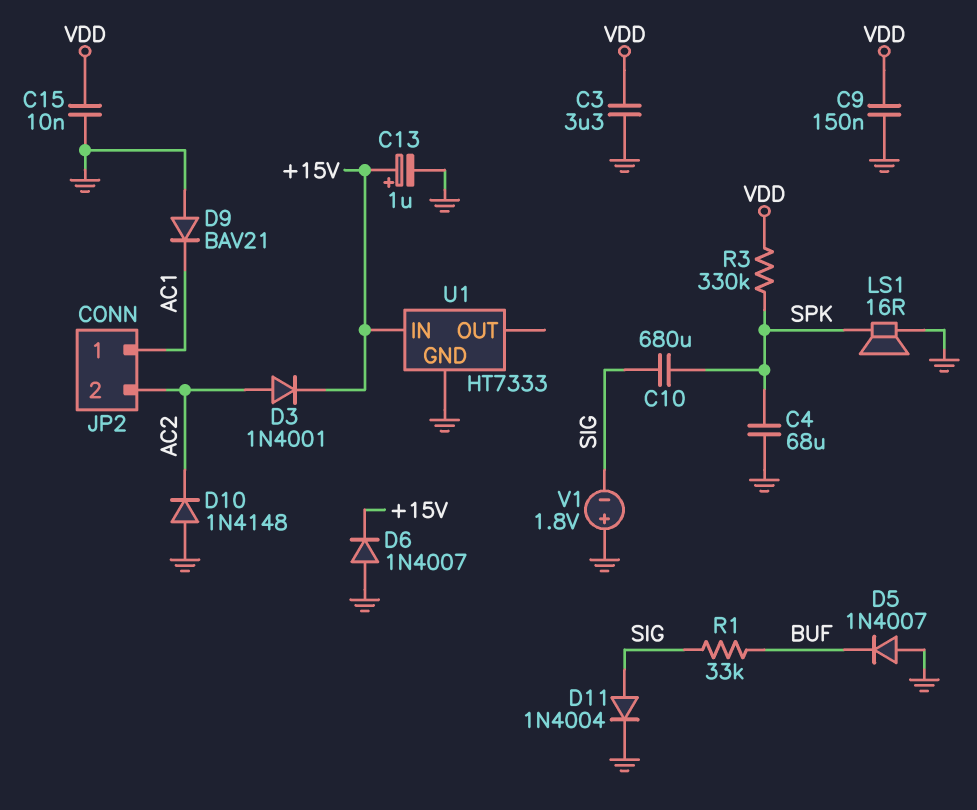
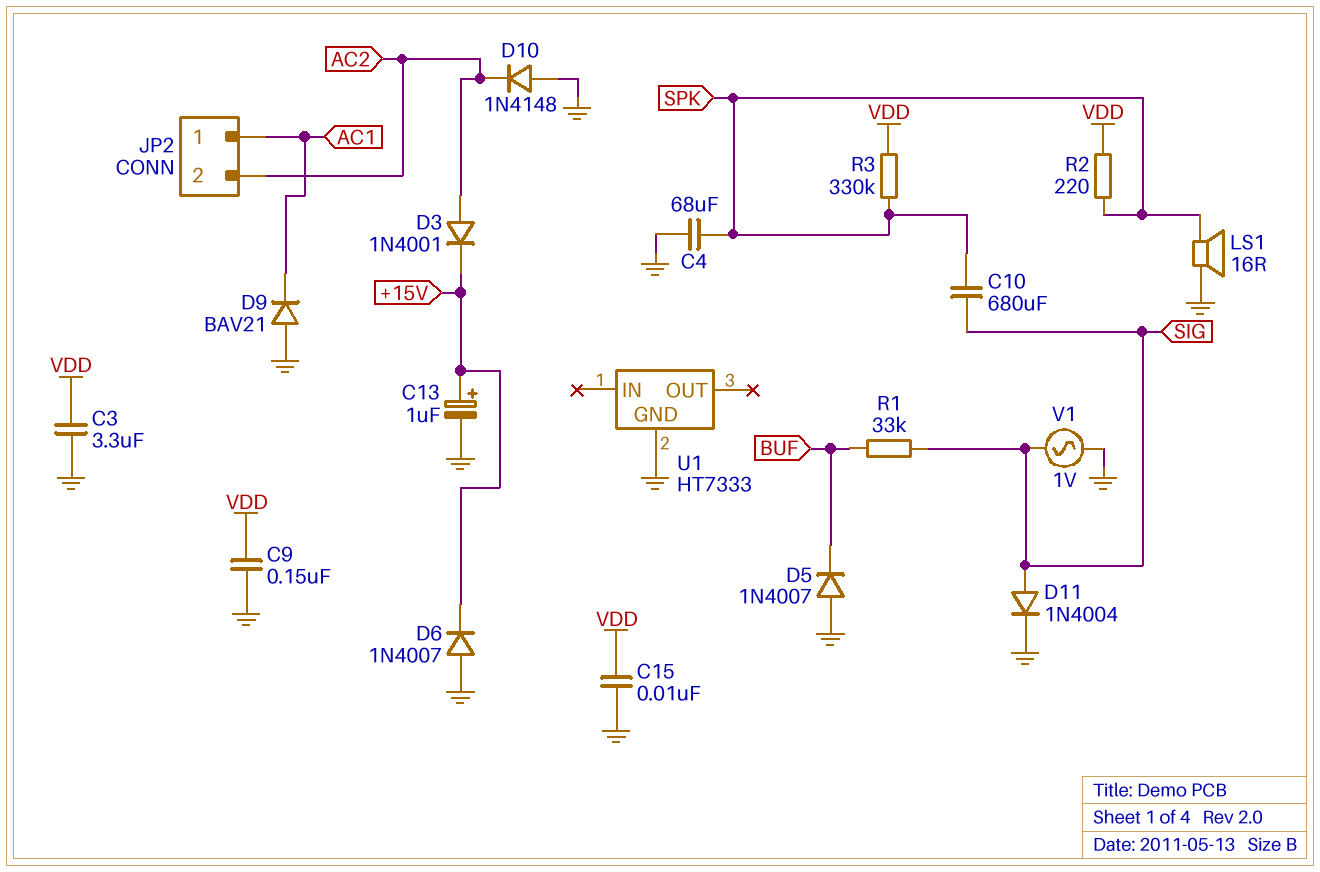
R2: none -> 220 (SPK, VDD)
U1 pin IN: +15V -> none
V1: 1.8V (plus GND, minus SIG) -> AC 1V (GND, SIG)

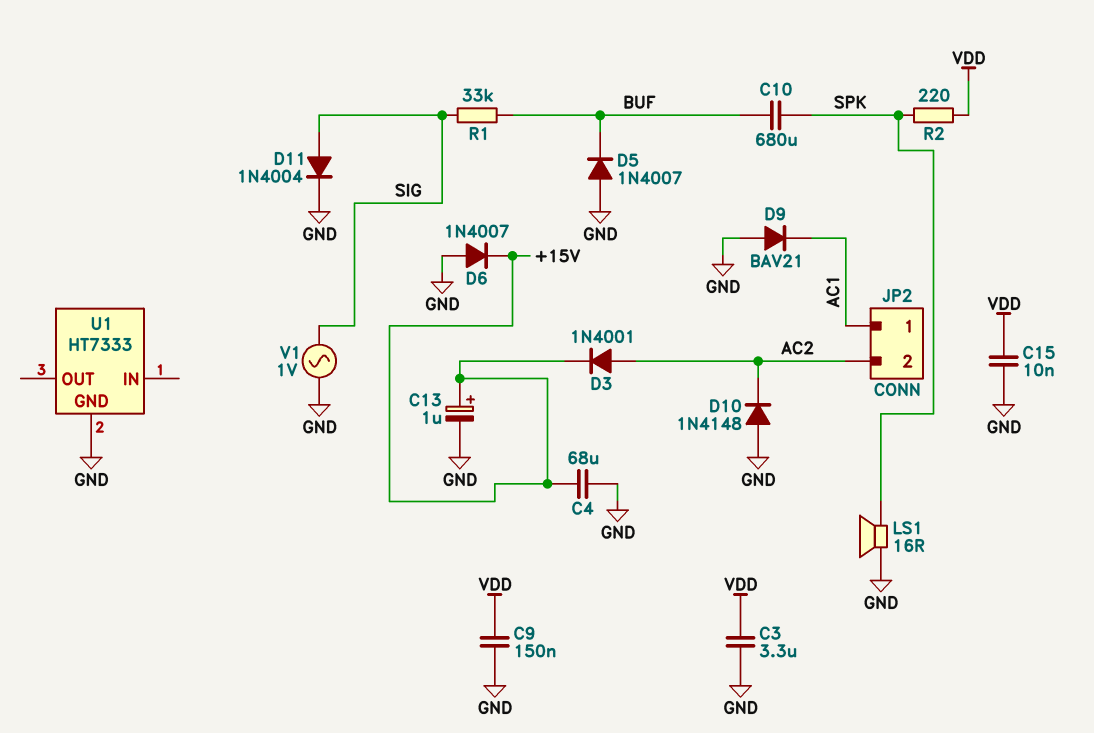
C4: 68uF (GND, SPK) -> 68uF (+15V, GND)
C10: 680uF (SIG, SPK) -> 680uF (BUF, SPK)
R3: 330k (SPK, VDD) -> none

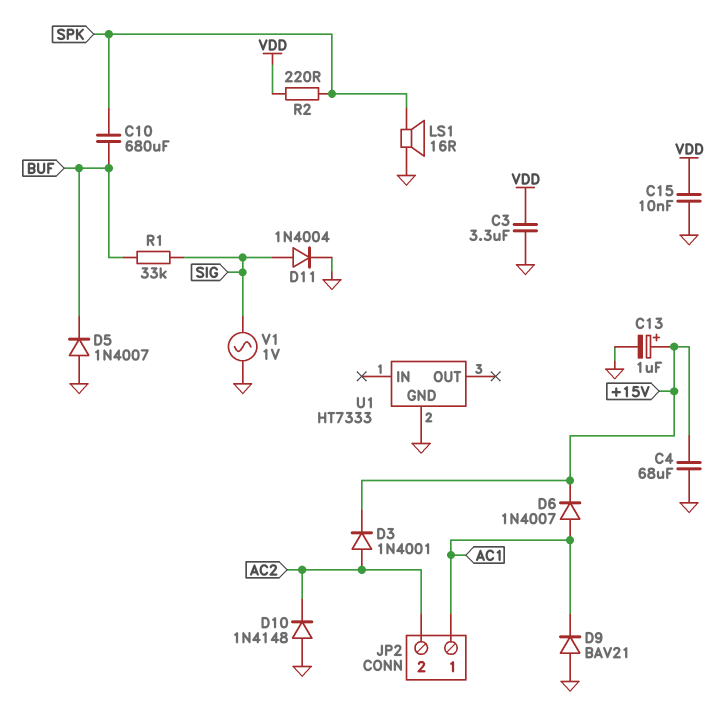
C9: 150nF (GND, VDD) -> none
D6: diode 1N4007 (A GND, K +15V) -> diode 1N4007 (A AC1, K +15V)

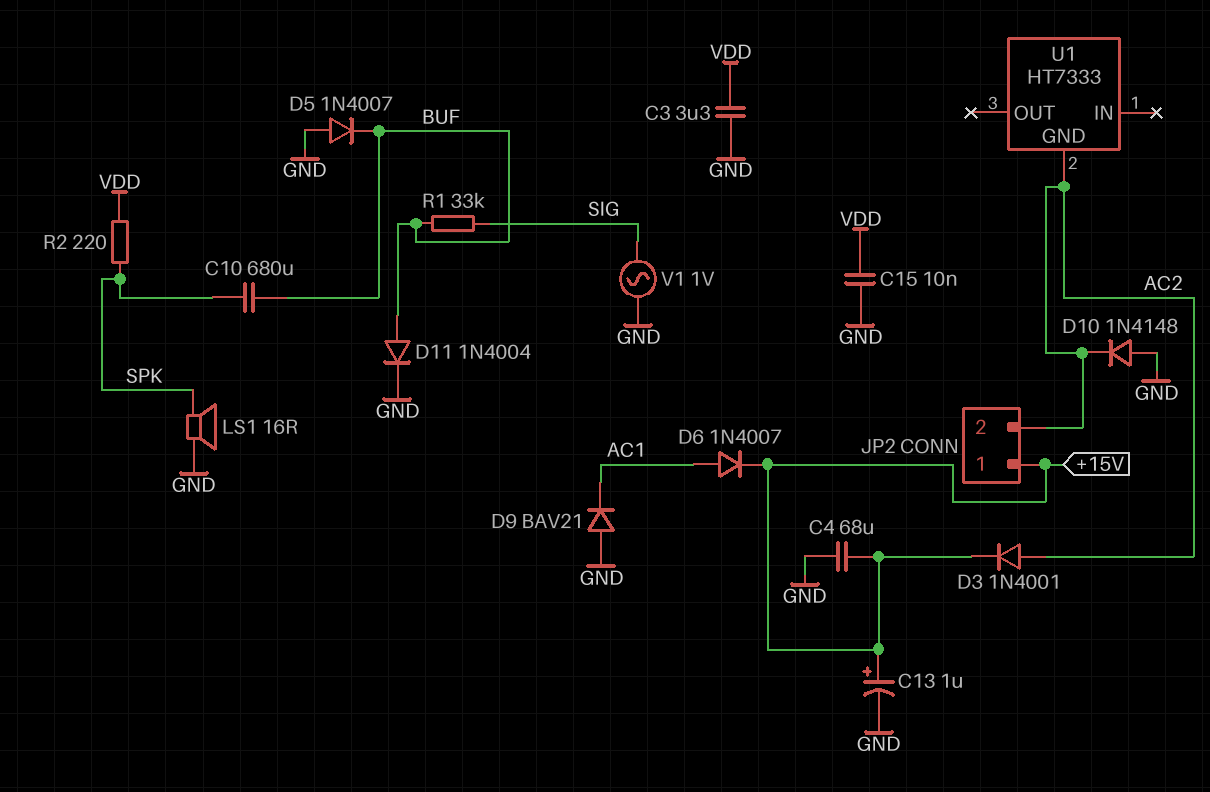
D11: diode 1N4004 (A SIG, K GND) -> diode 1N4004 (A BUF, K GND)
JP2 pin 1: AC1 -> +15V
U1 pin GND: GND -> AC2

